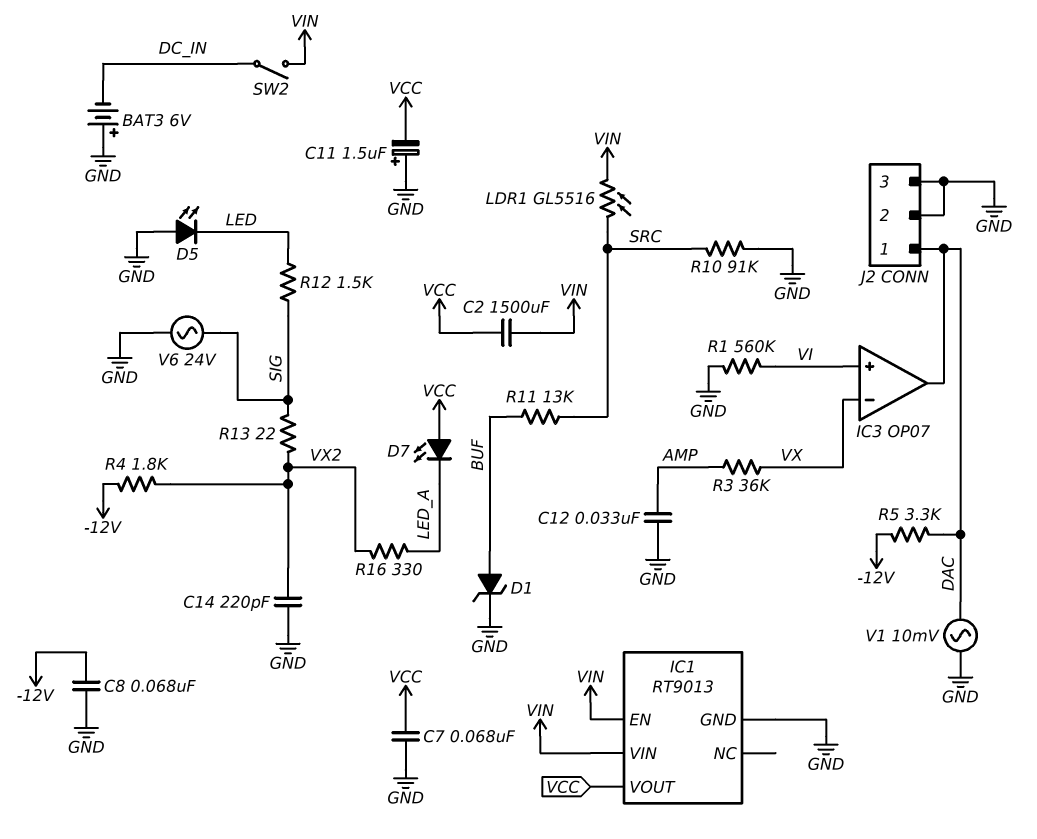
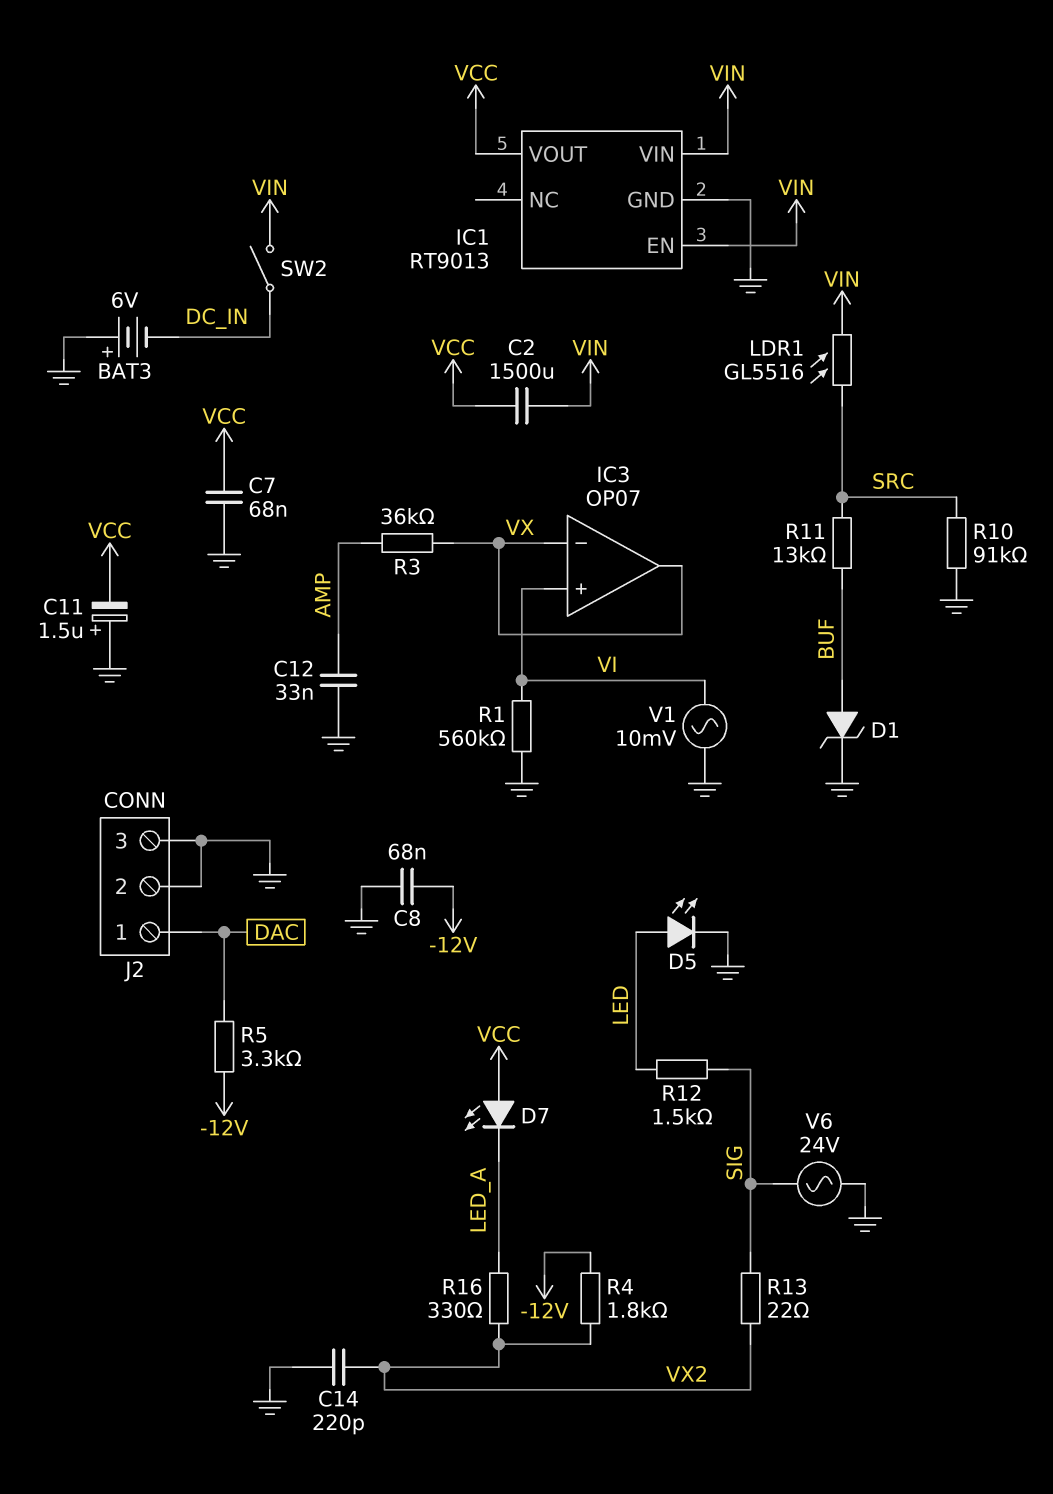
D5: LED (A GND, K LED) -> LED (A LED, K GND)
IC3 pin out: DAC -> VX
V1: AC 10mV (DAC, GND) -> AC 10mV (GND, VI)

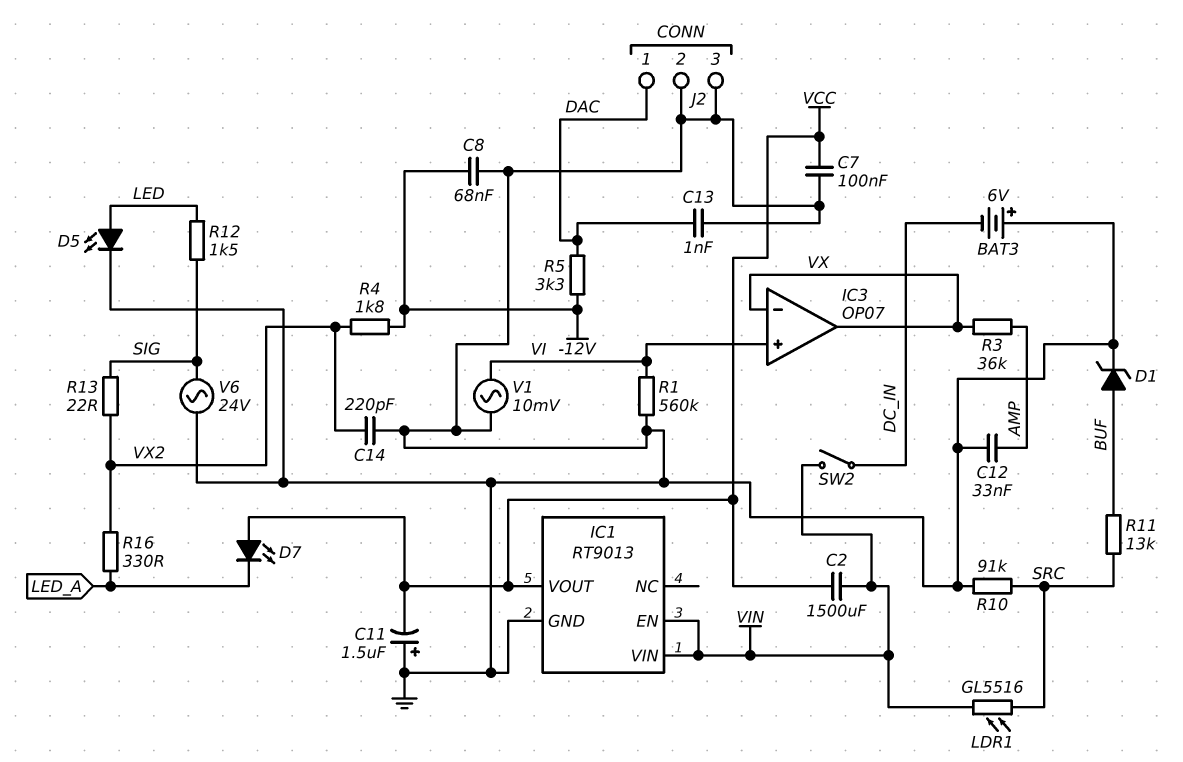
C7: 68nF (GND, VCC) -> 100nF (GND, VCC)
C13: none -> 1nF (DAC, GND)

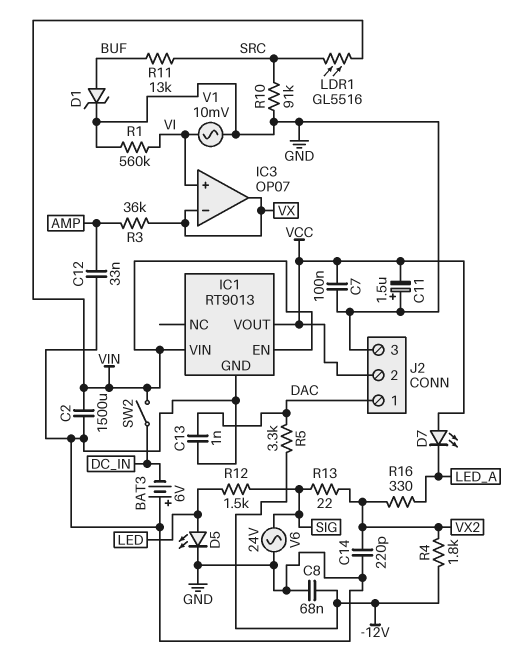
C2: 1500uF (VCC, VIN) -> 1500uF (GND, VIN)
J2 pin 2: GND -> VCC

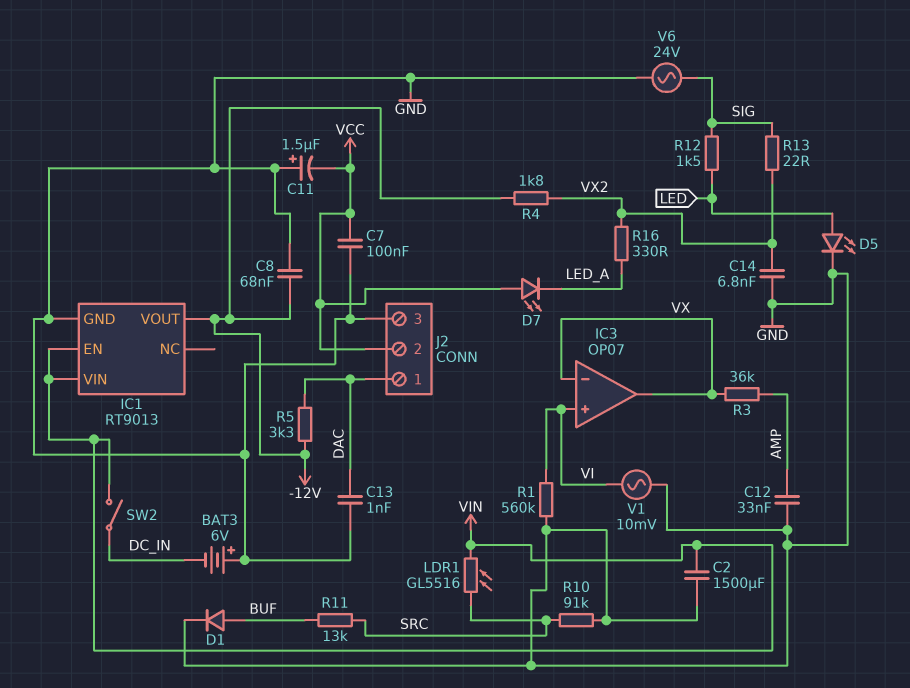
C14: 220pF (GND, VX2) -> 6.8nF (GND, VX2)
D1: zener (A BUF, K GND) -> diode (A BUF, K GND)
IC1 pin VOUT: VCC -> -12V

